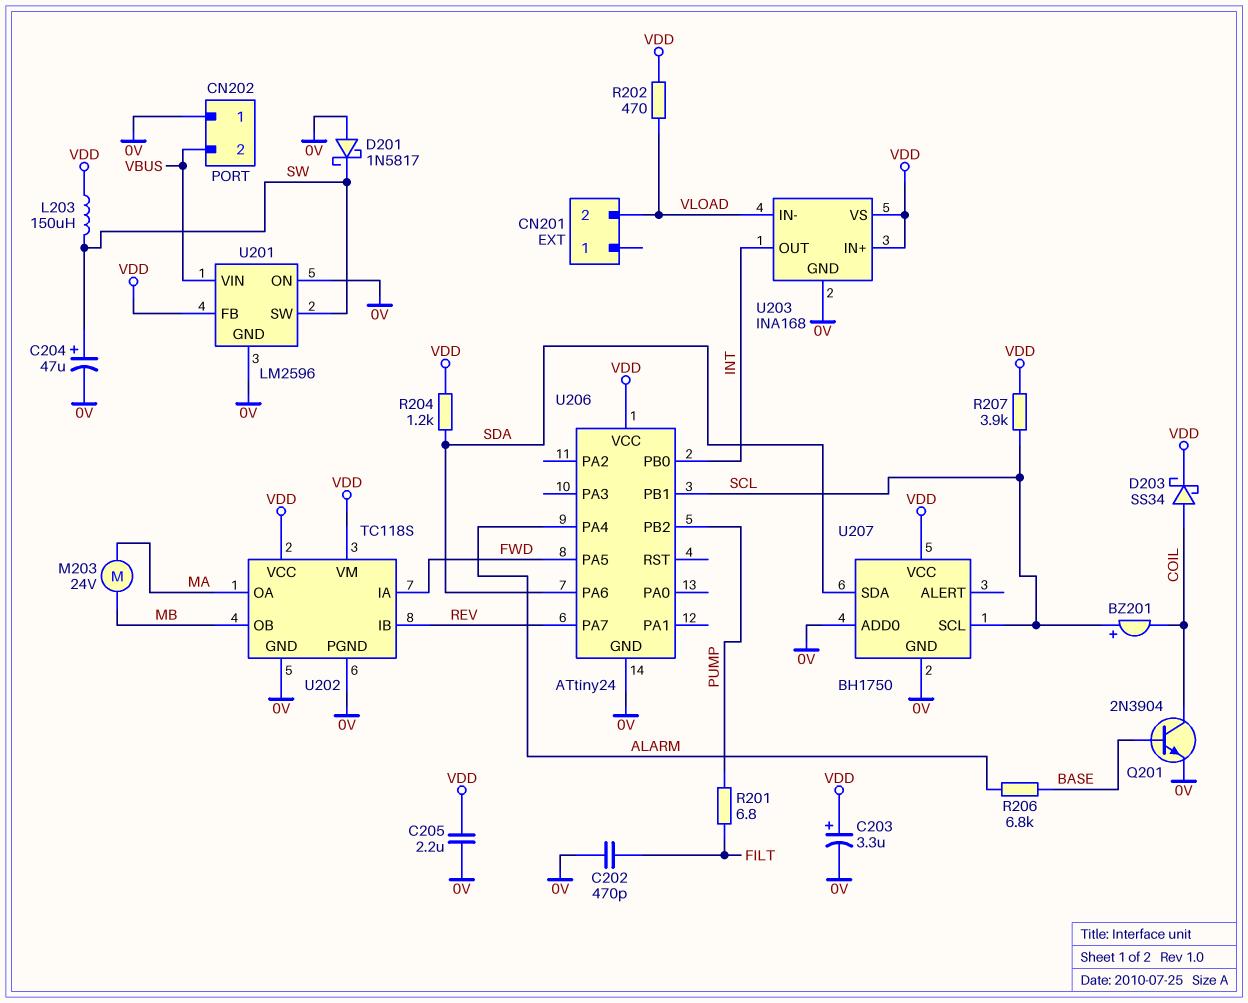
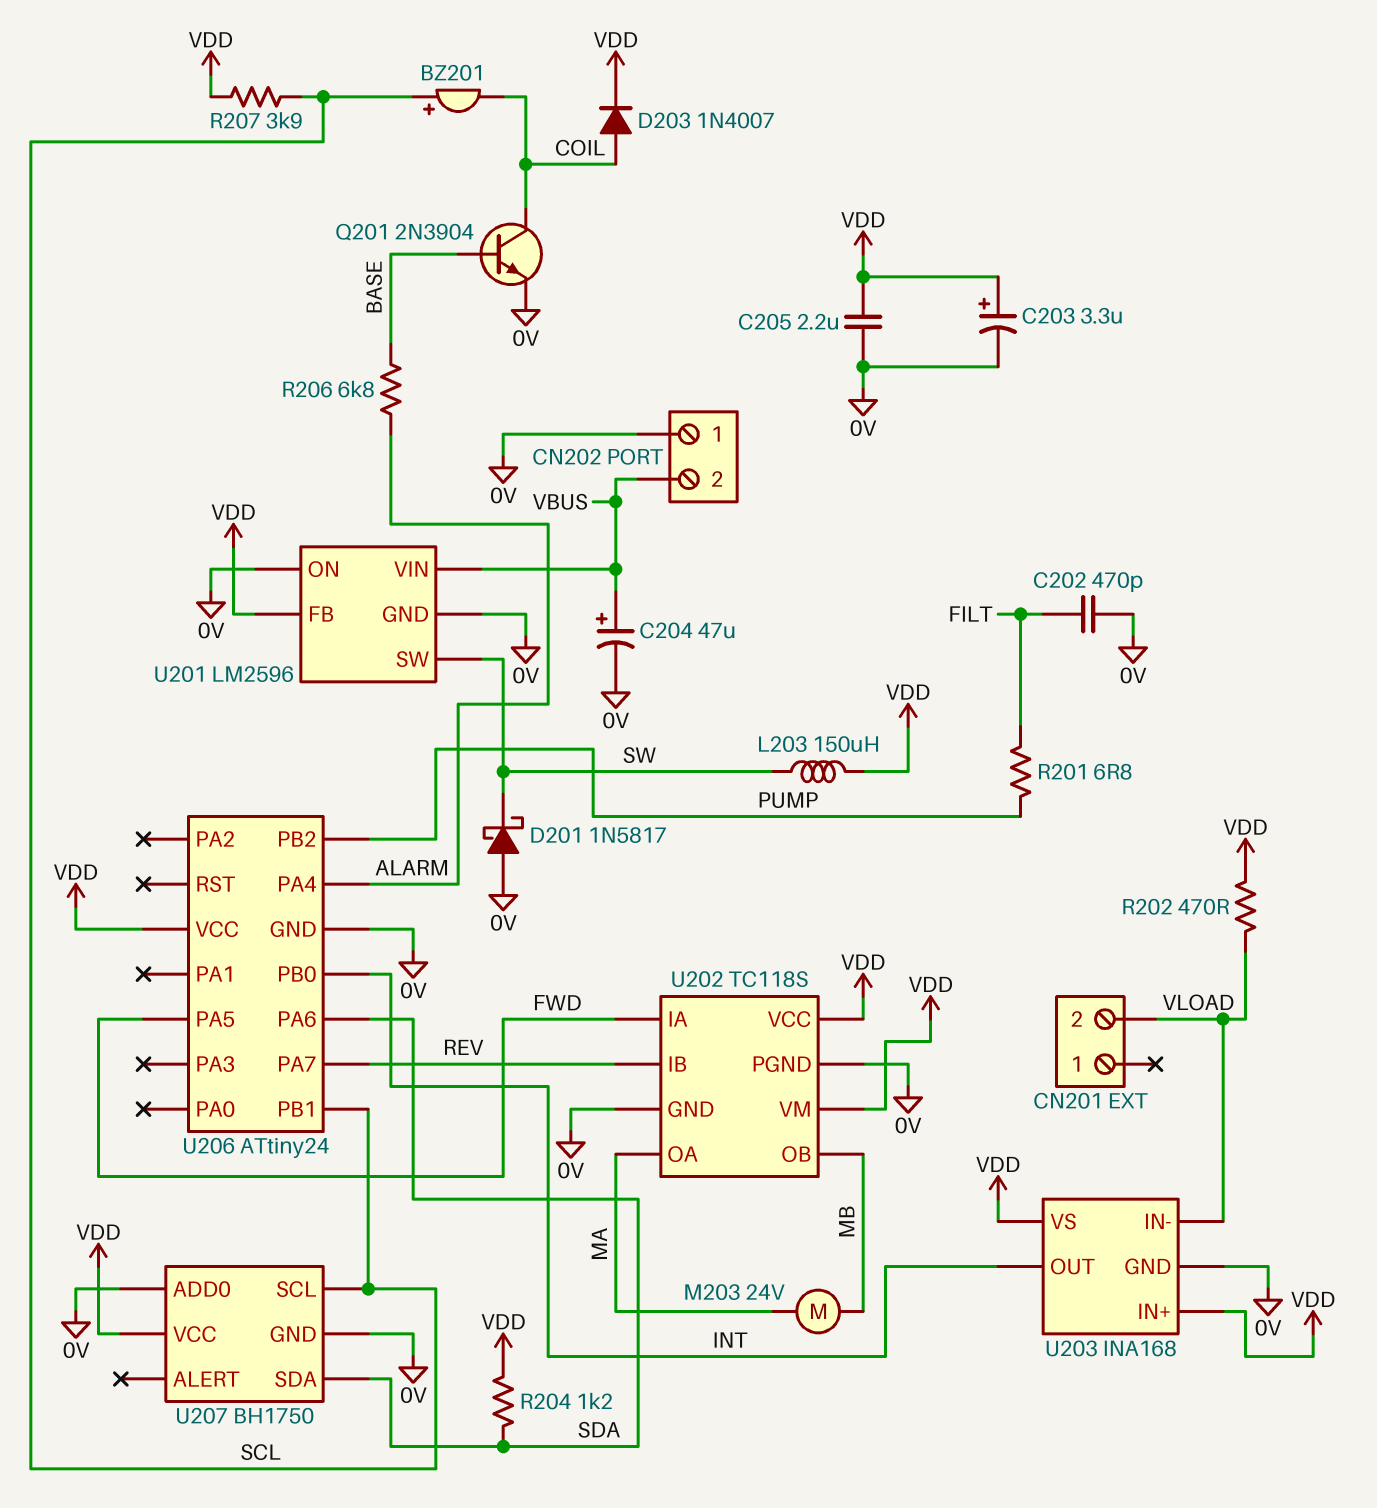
C204: 47uF (plus SW, minus 0V) -> 47uF (plus VBUS, minus 0V)
D203: schottky SS34 (A COIL, K VDD) -> diode 1N4007 (A COIL, K VDD)

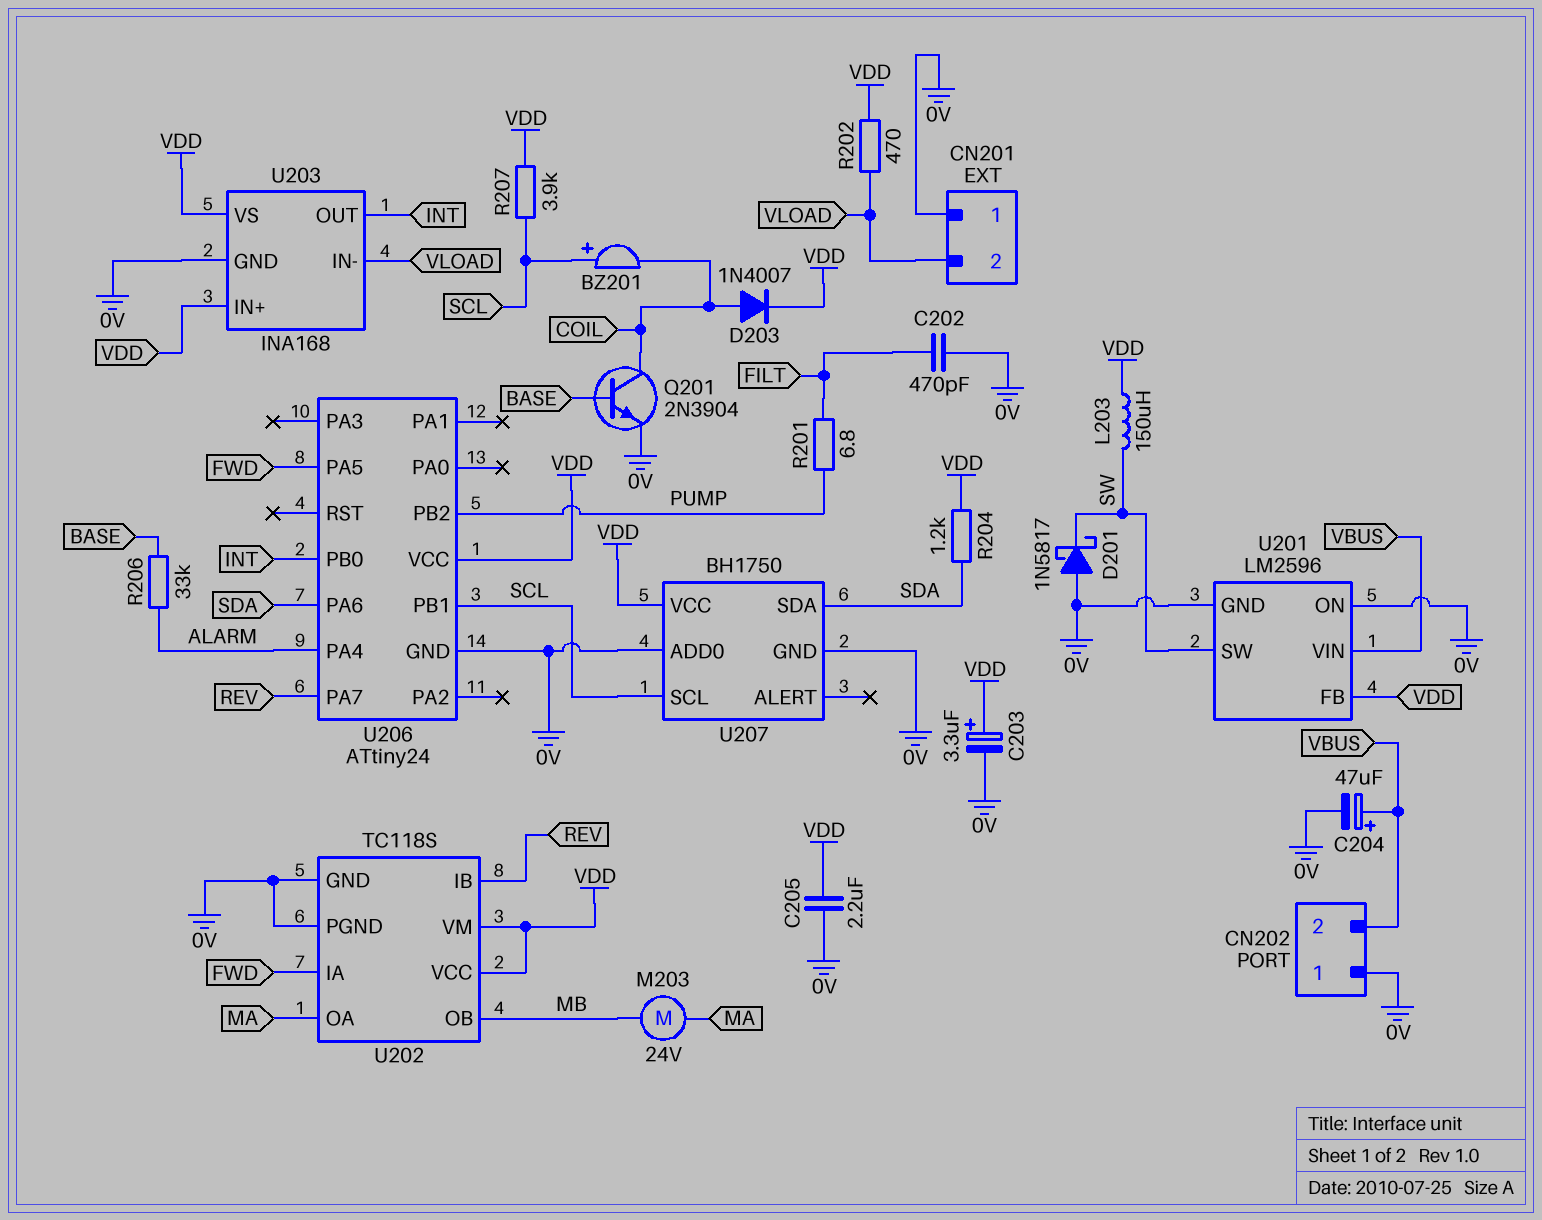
CN201 pin 1: none -> 0V
R206: 6.8k (ALARM, BASE) -> 33k (ALARM, BASE)

